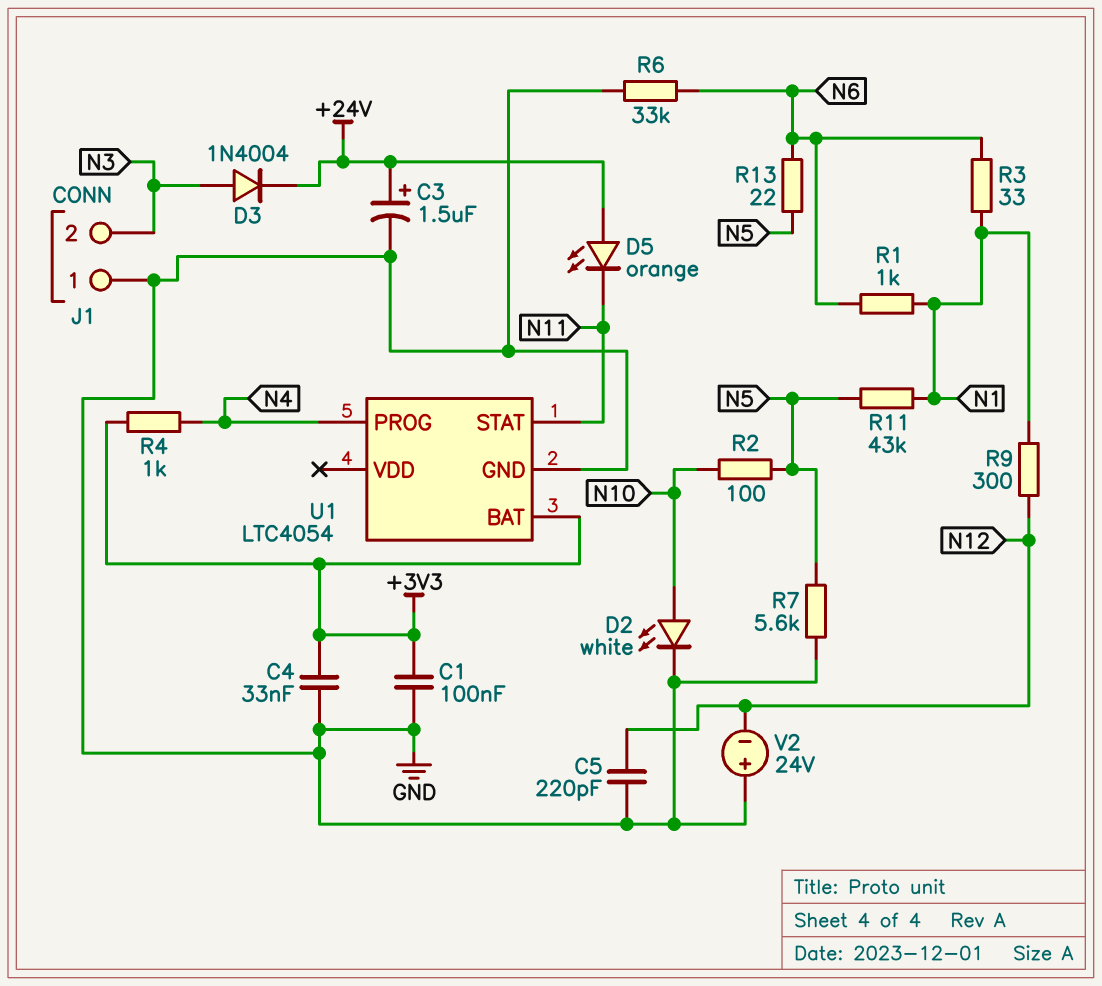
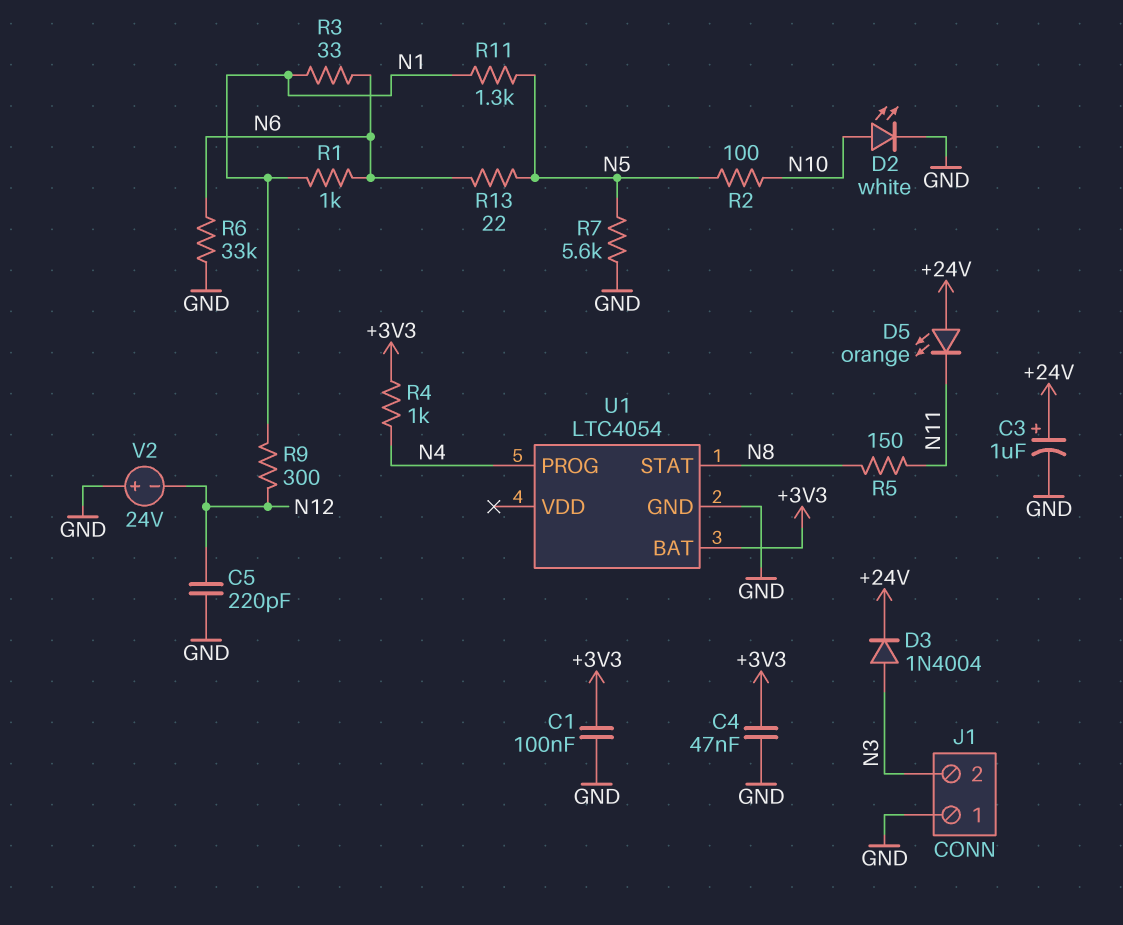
C3: 1.5uF (plus +24V, minus GND) -> 1uF (plus +24V, minus GND)
C4: 33nF (+3V3, GND) -> 47nF (+3V3, GND)
R5: none -> 150 (N8, N11)
R11: 43k (N1, N5) -> 1.3k (N1, N5)
U1 pin STAT: N11 -> N8

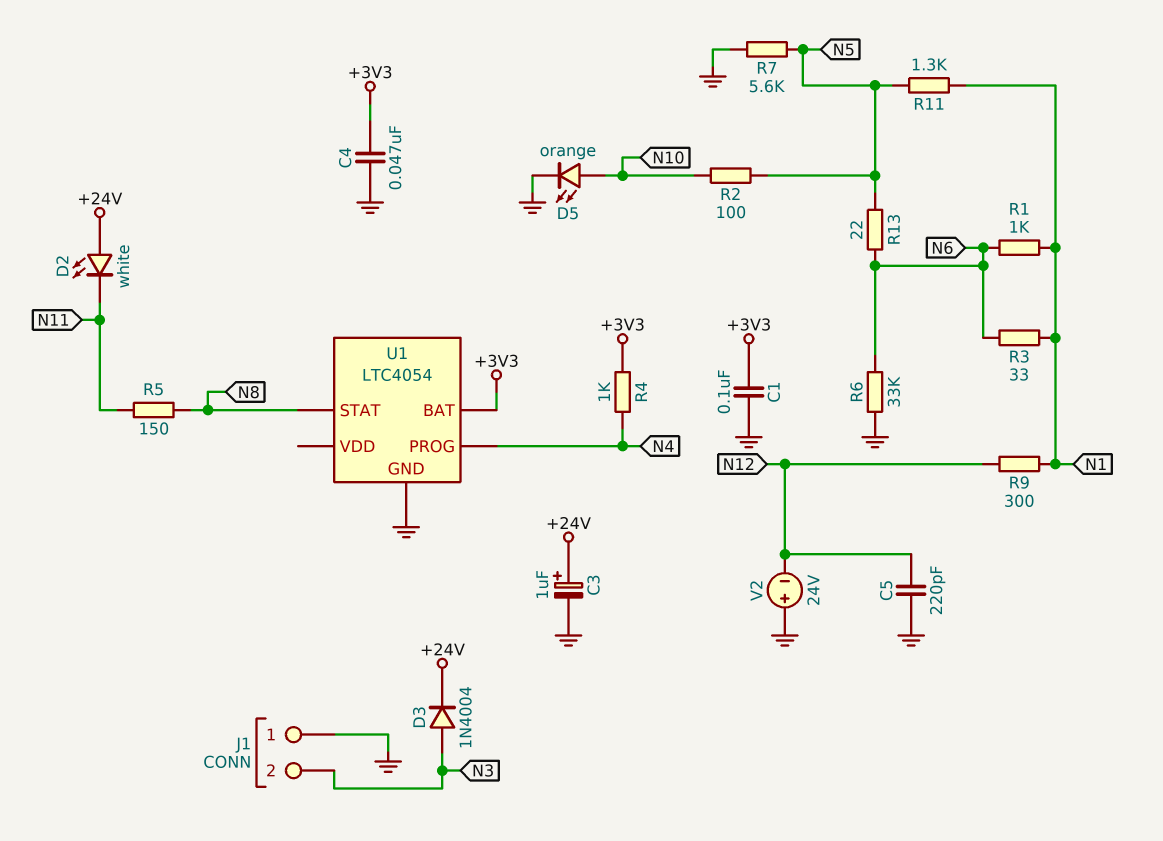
D2: LED white (A N10, K GND) -> LED white (A +24V, K N11)
D5: LED orange (A +24V, K N11) -> LED orange (A N10, K GND)

